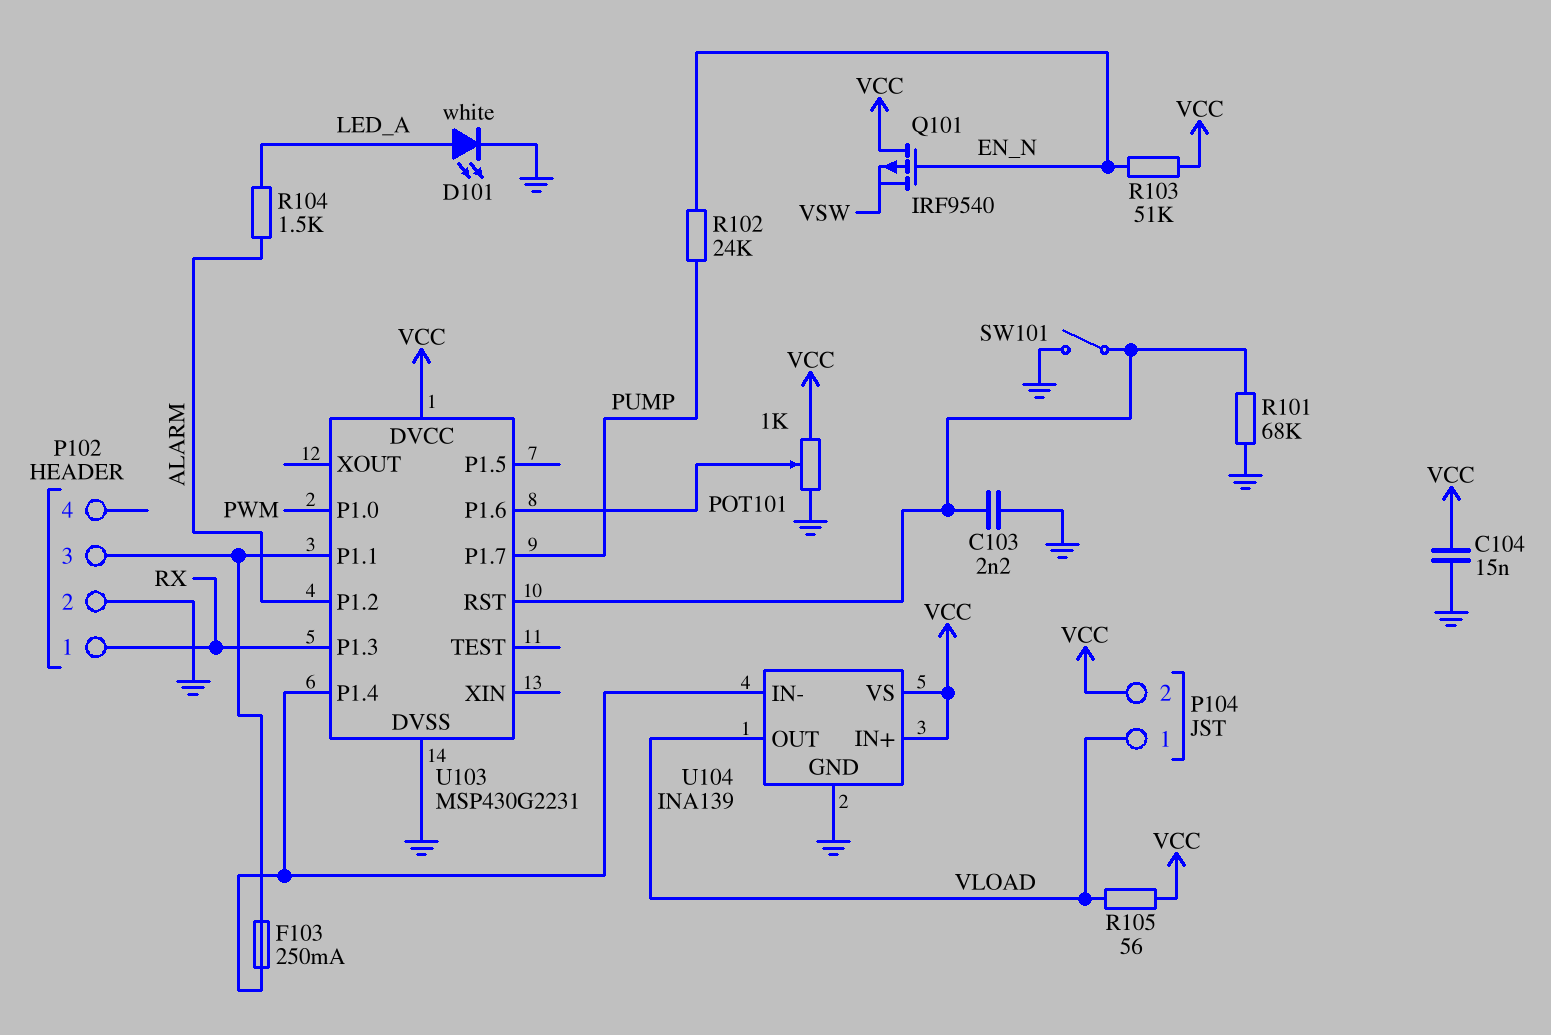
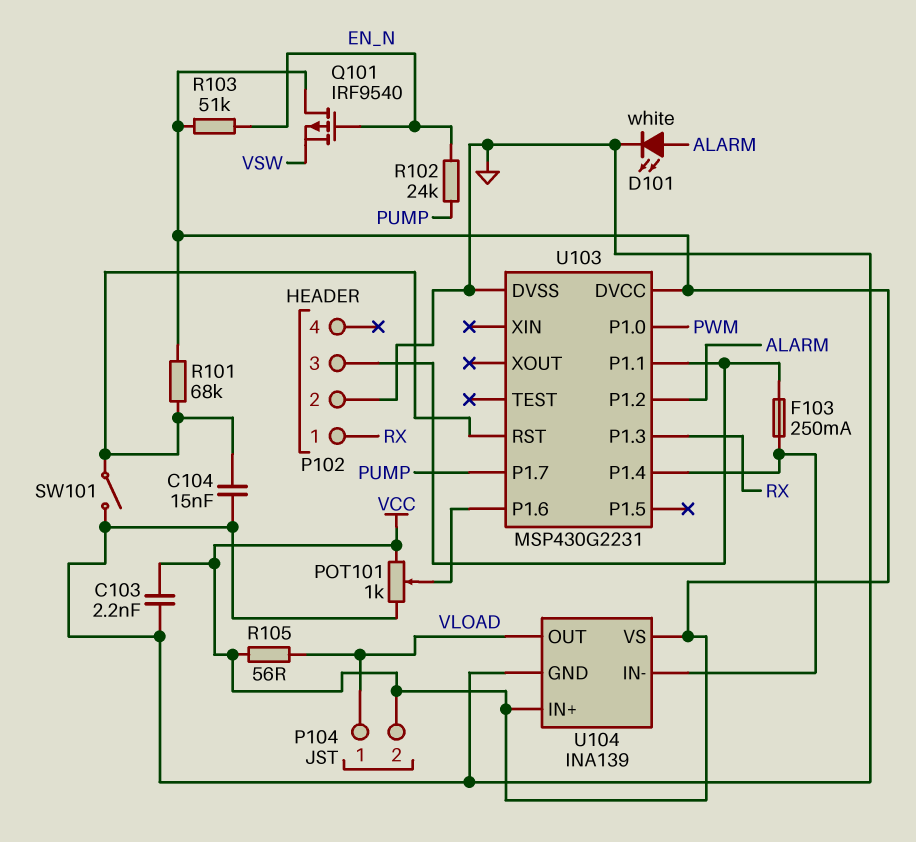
C103: 2.2nF (GND, U103/RST) -> 2.2nF (GND, VCC)
C104: 15nF (GND, VCC) -> 15nF (GND, U103/RST)
D101: LED white (A LED_A, K GND) -> LED white (A ALARM, K GND)
R101: 68k (GND, U103/RST) -> 68k (U103/RST, VCC)
R104: 1.5k (ALARM, LED_A) -> none

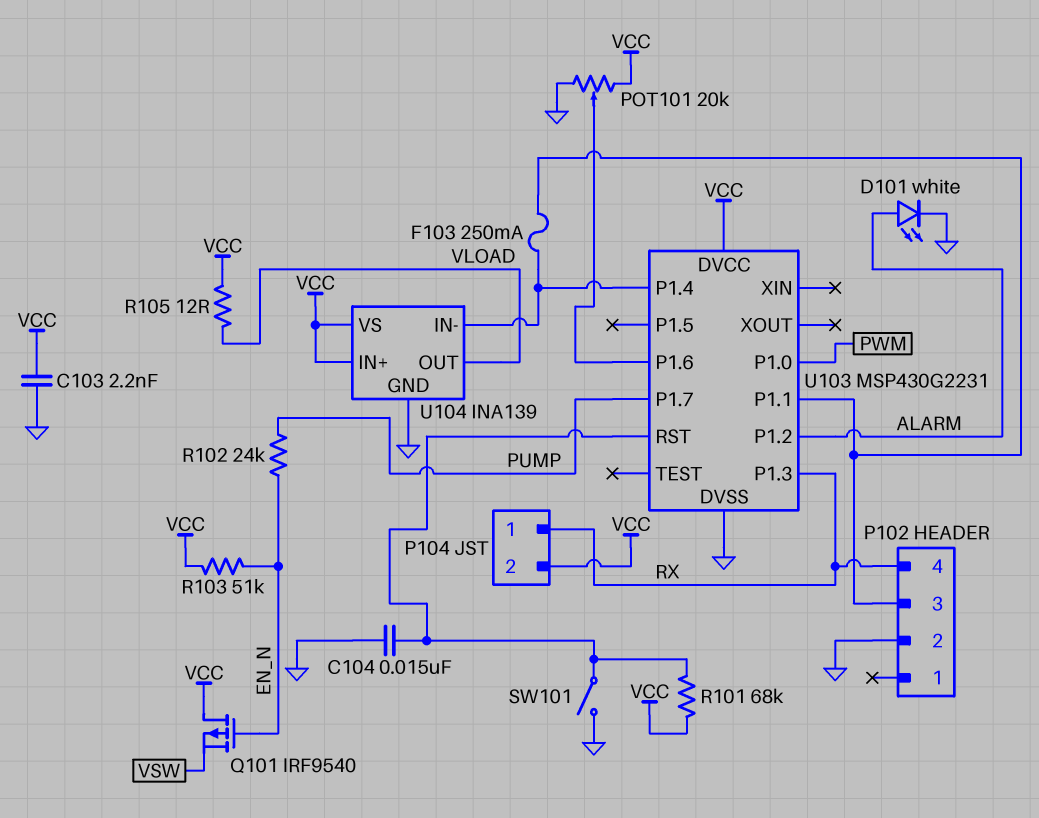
P102 pin 1: RX -> none
P102 pin 4: none -> RX
P104 pin 1: VLOAD -> RX
POT101: 1k (GND, VCC, wiper U103/P1.6) -> 20k (GND, VCC, wiper U103/P1.6)
R105: 56 (VCC, VLOAD) -> 12 (VCC, VLOAD)

